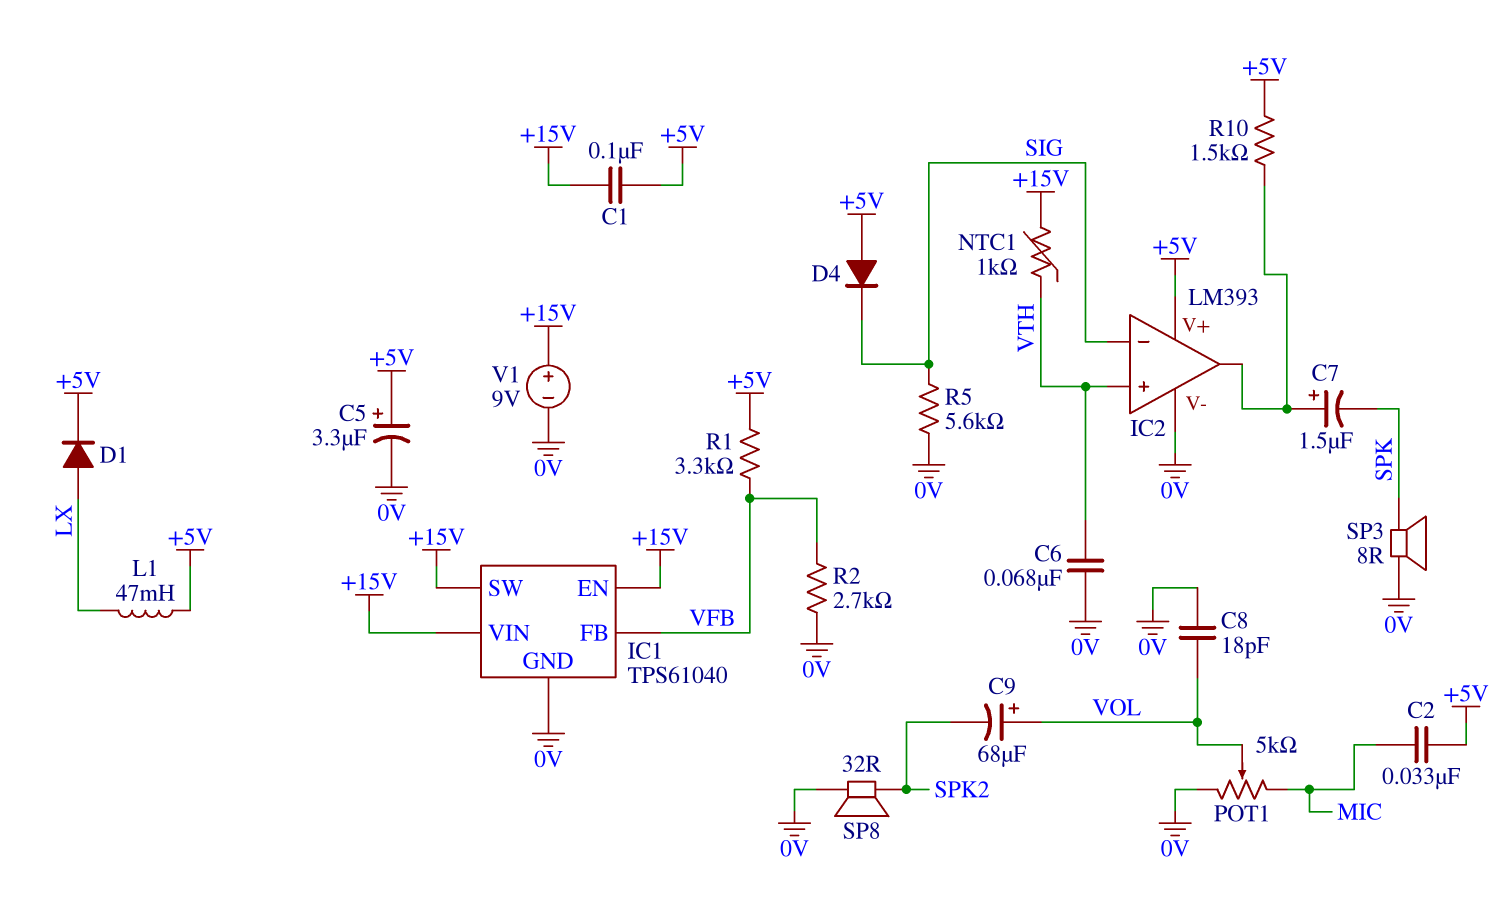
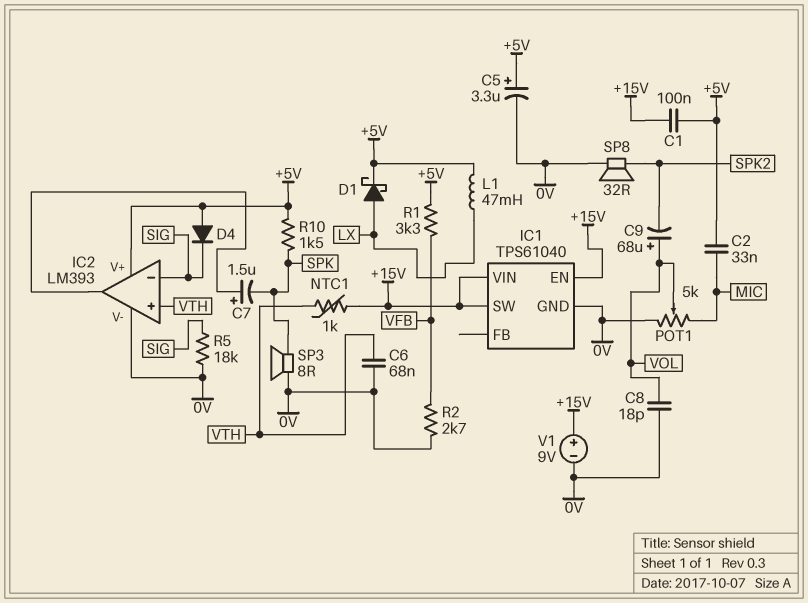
D1: diode (A LX, K +5V) -> schottky (A LX, K +5V)
IC1 pin FB: VFB -> none
R5: 5.6k (0V, SIG) -> 18k (0V, SIG)
R10: 1.5k (+5V, IC2/out) -> 1.5k (+5V, SPK)

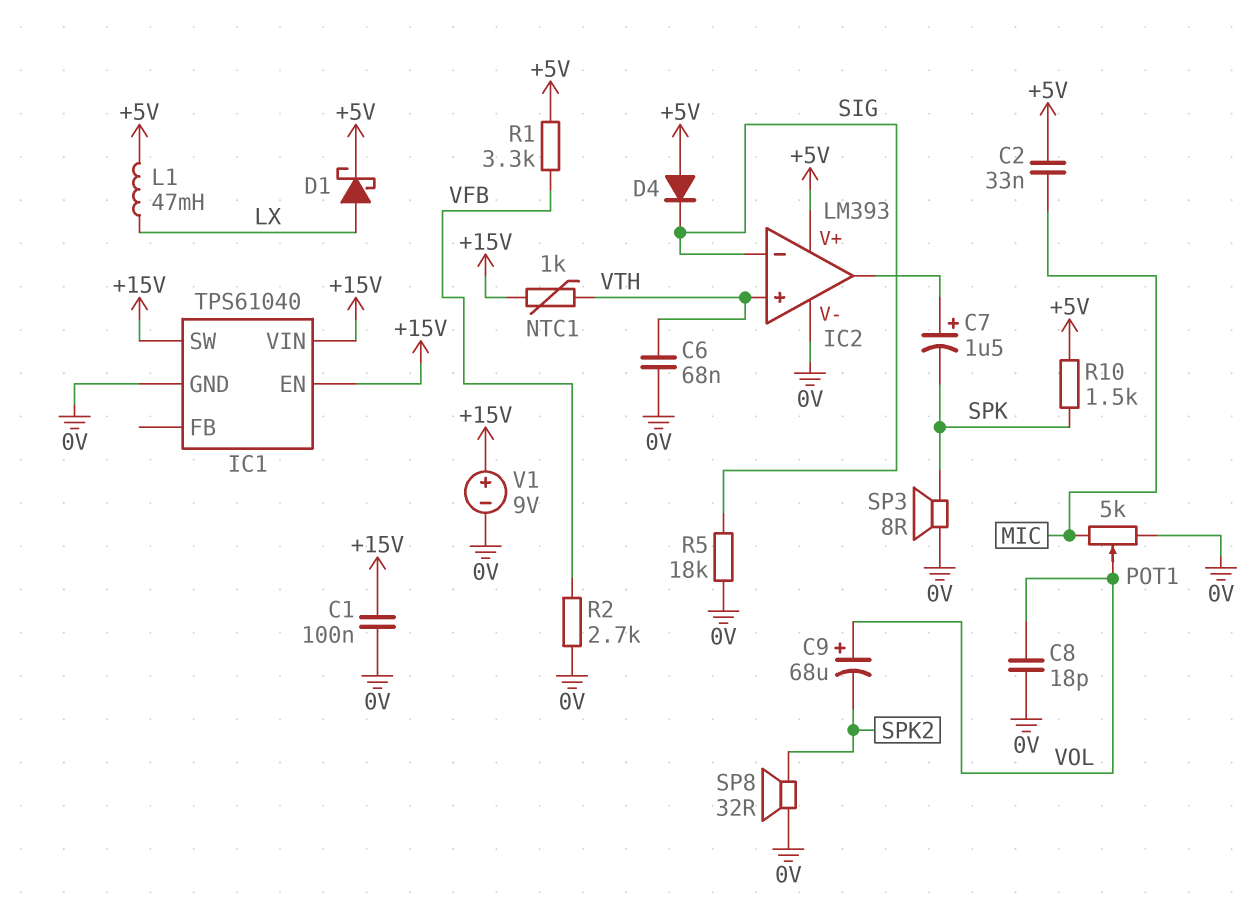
C1: 100nF (+5V, +15V) -> 100nF (+15V, 0V)
C5: 3.3uF (plus +5V, minus 0V) -> none

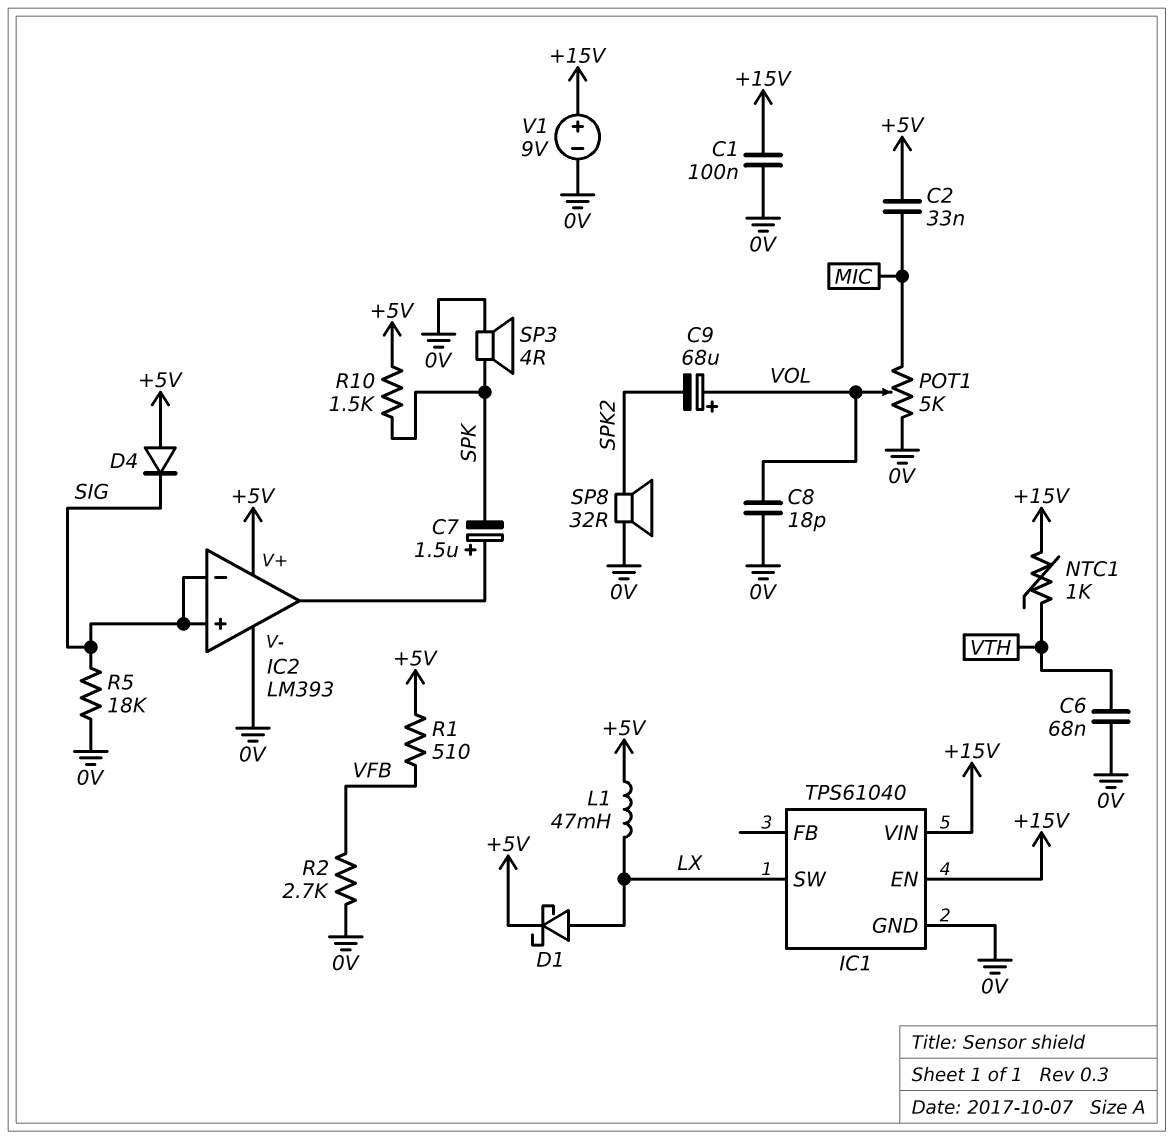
IC1 pin SW: +15V -> LX
IC2 pin in+: VTH -> SIG
R1: 3.3k (+5V, VFB) -> 510 (+5V, VFB)
SP3: speaker 8R (0V, SPK) -> speaker 4R (0V, SPK)

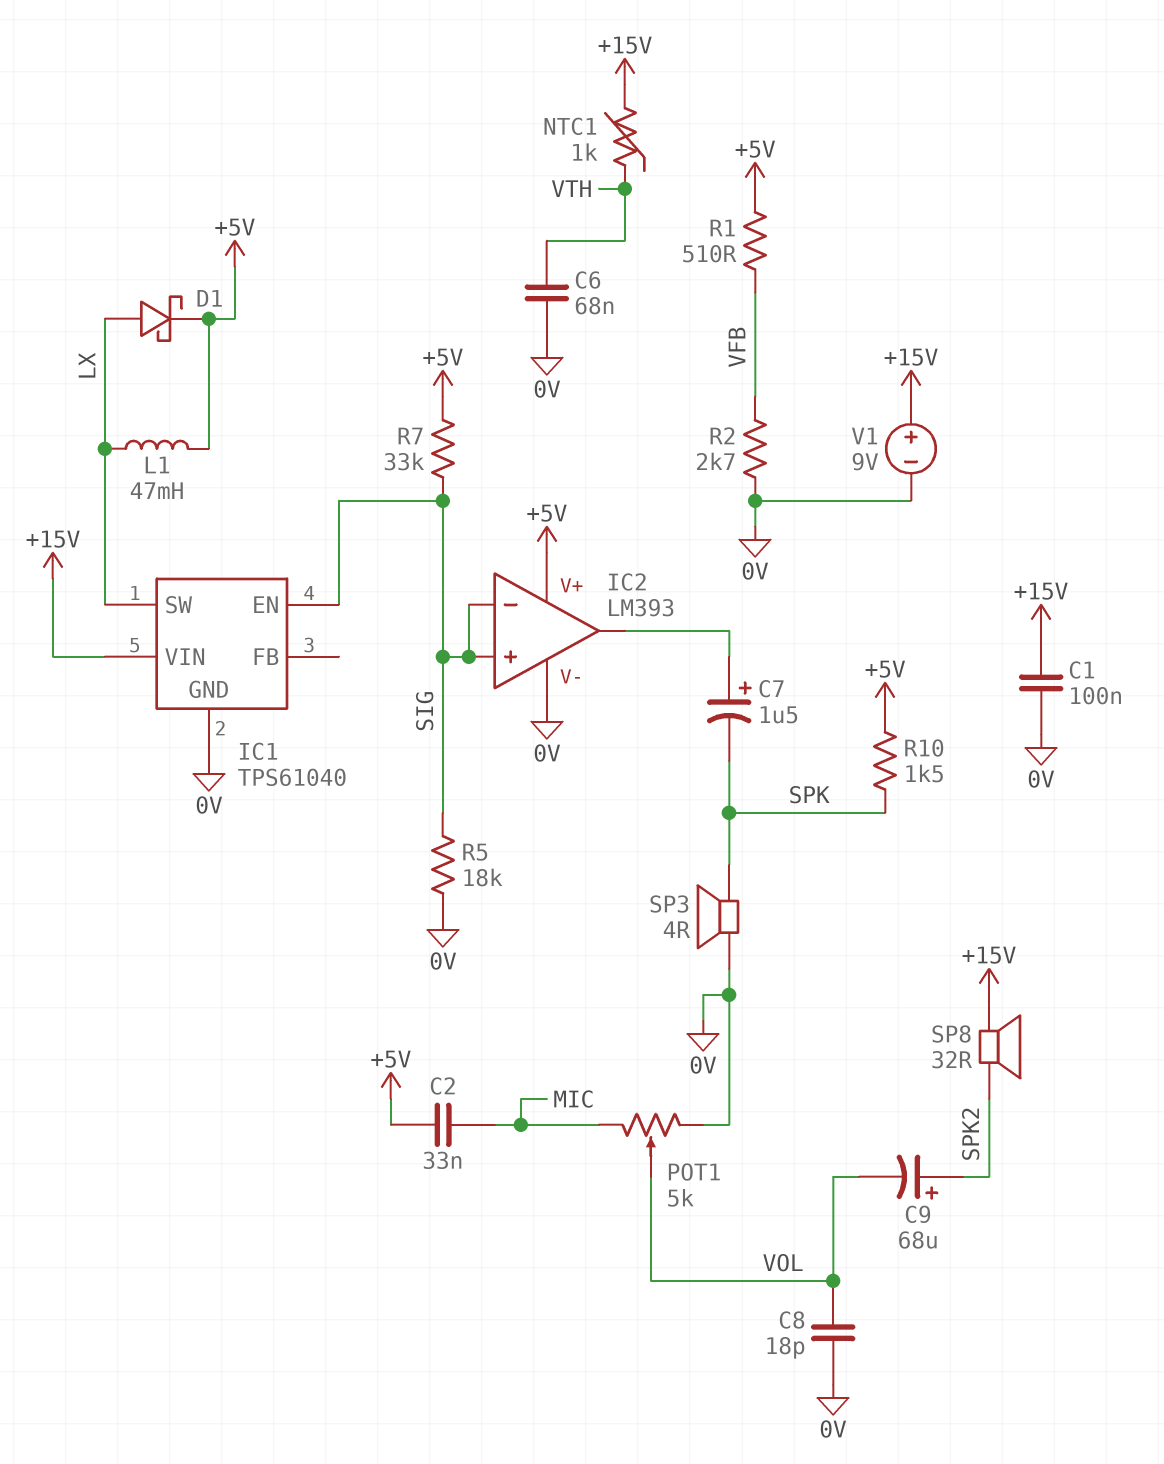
C9: 68uF (plus VOL, minus SPK2) -> 68uF (plus SPK2, minus VOL)
D4: diode (A +5V, K SIG) -> none
IC1 pin EN: +15V -> SIG
R7: none -> 33k (+5V, SIG)
SP8: speaker 32R (0V, SPK2) -> speaker 32R (+15V, SPK2)

